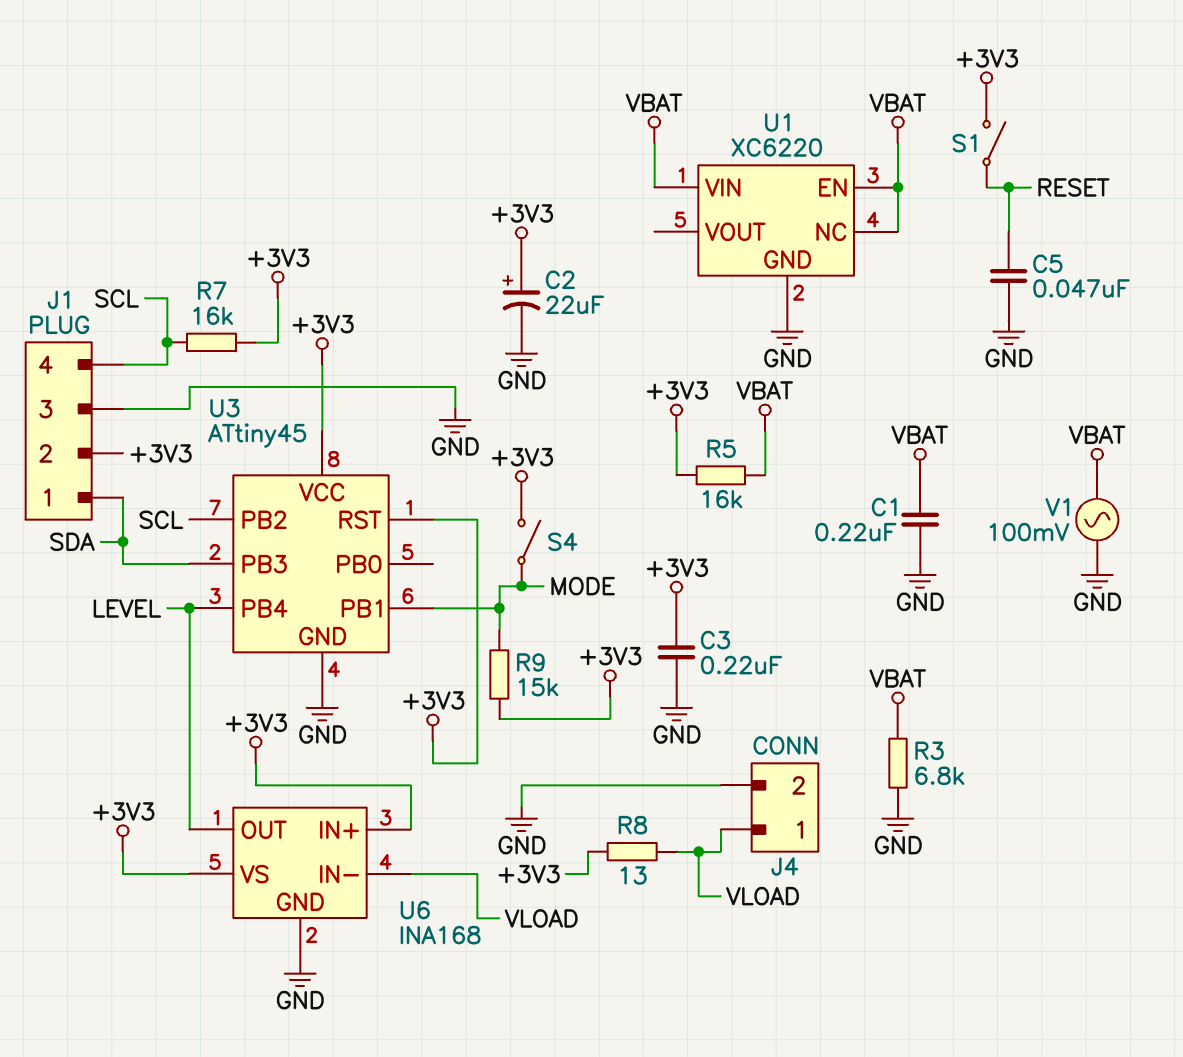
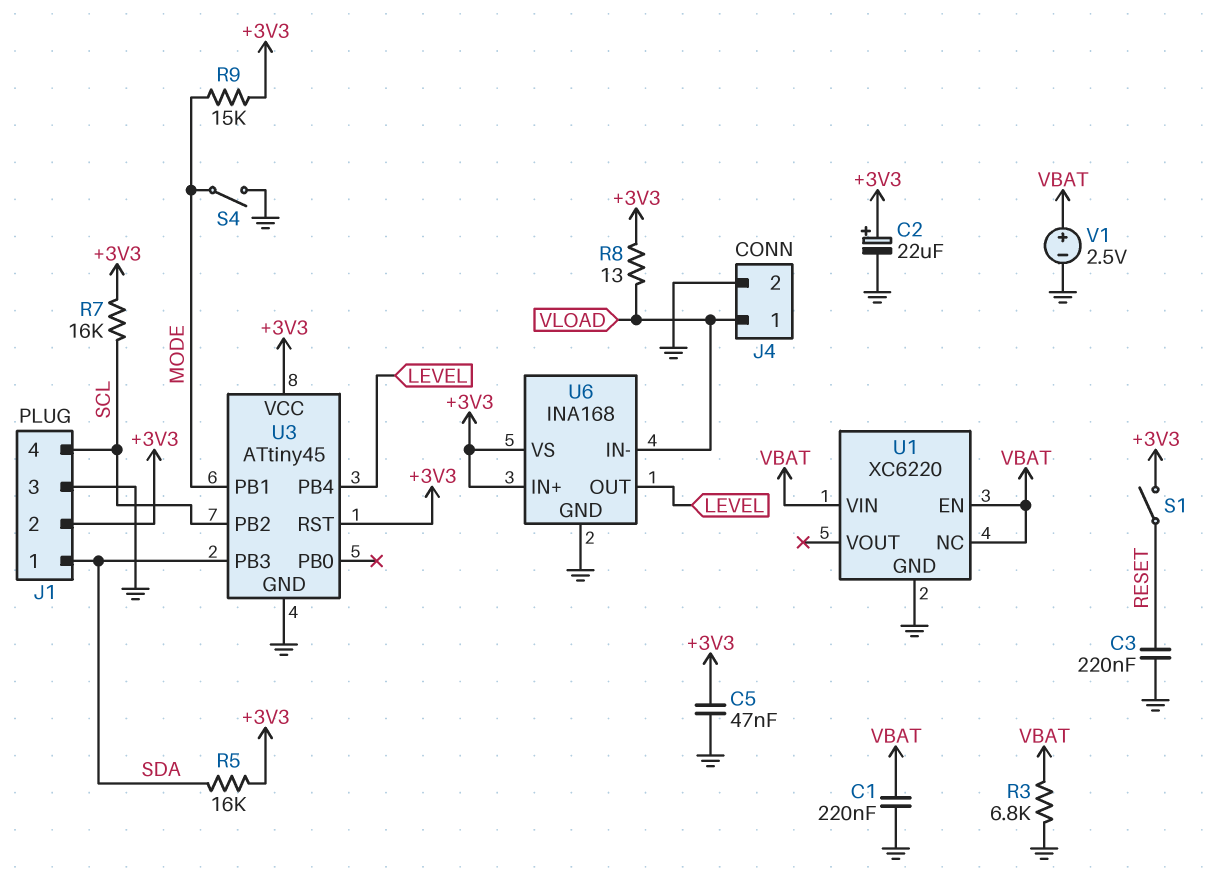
C3: 220nF (+3V3, GND) -> 220nF (GND, RESET)
C5: 47nF (GND, RESET) -> 47nF (+3V3, GND)
R5: 16k (+3V3, VBAT) -> 16k (+3V3, SDA)
S4: switch (+3V3, MODE) -> switch (GND, MODE)
V1: AC 100mV (GND, VBAT) -> 2.5V (plus VBAT, minus GND)

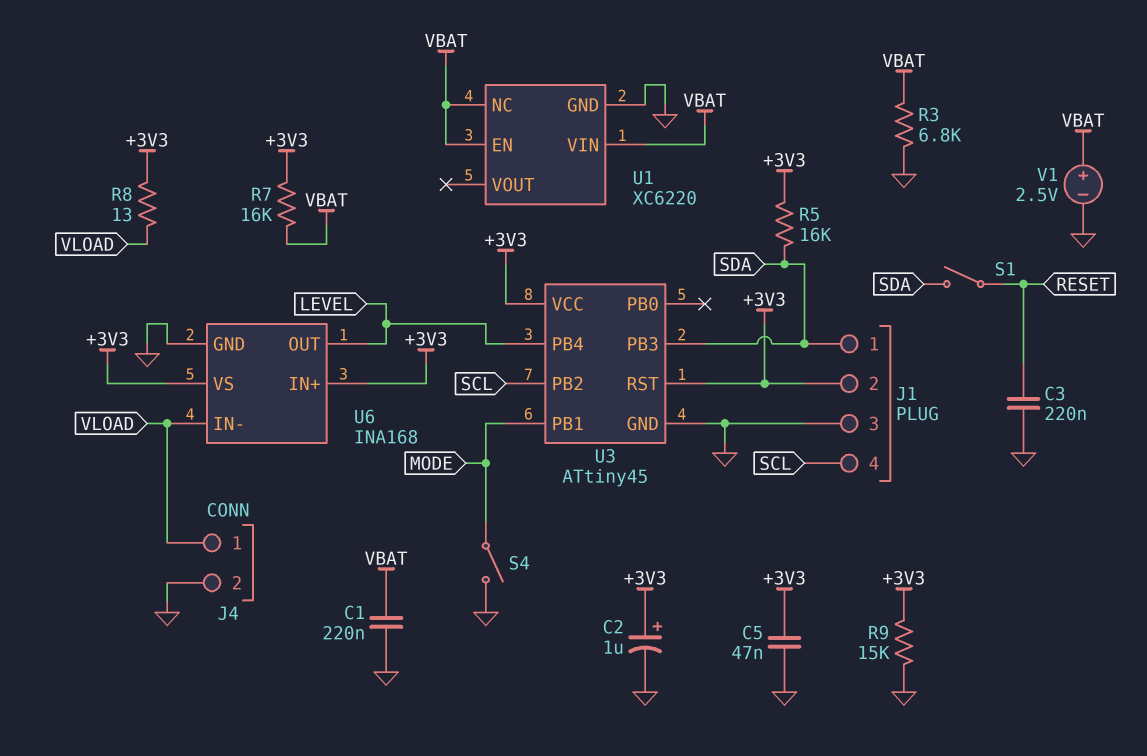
C2: 22uF (plus +3V3, minus GND) -> 1uF (plus +3V3, minus GND)
R7: 16k (+3V3, SCL) -> 16k (+3V3, VBAT)
R9: 15k (+3V3, MODE) -> 15k (+3V3, GND)
S1: switch (+3V3, RESET) -> switch (RESET, SDA)

